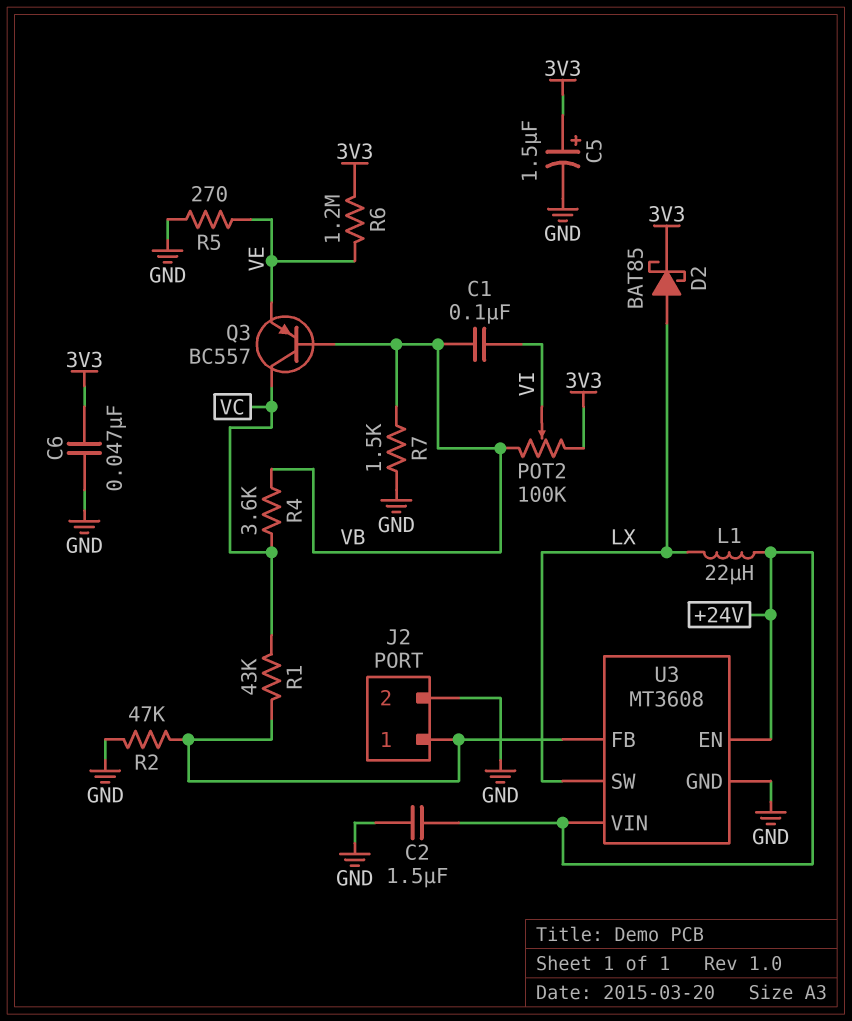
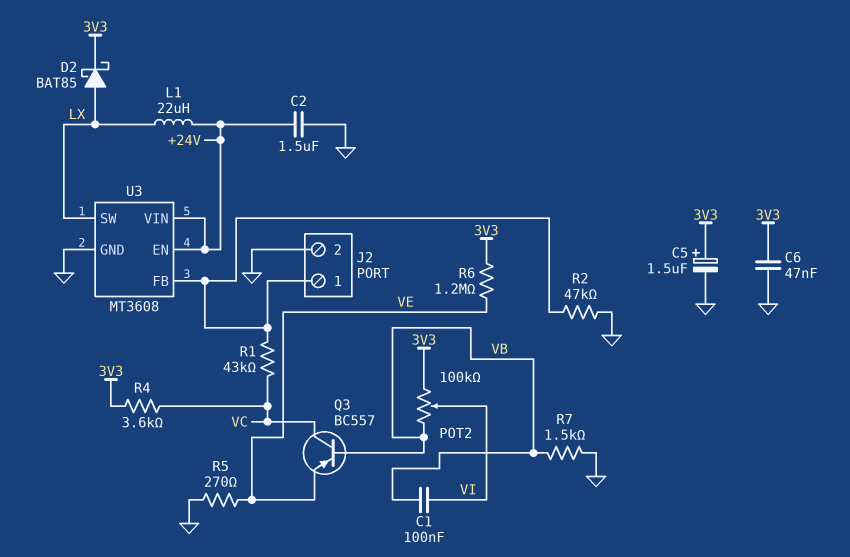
R4: 3.6k (VB, VC) -> 3.6k (3V3, VC)

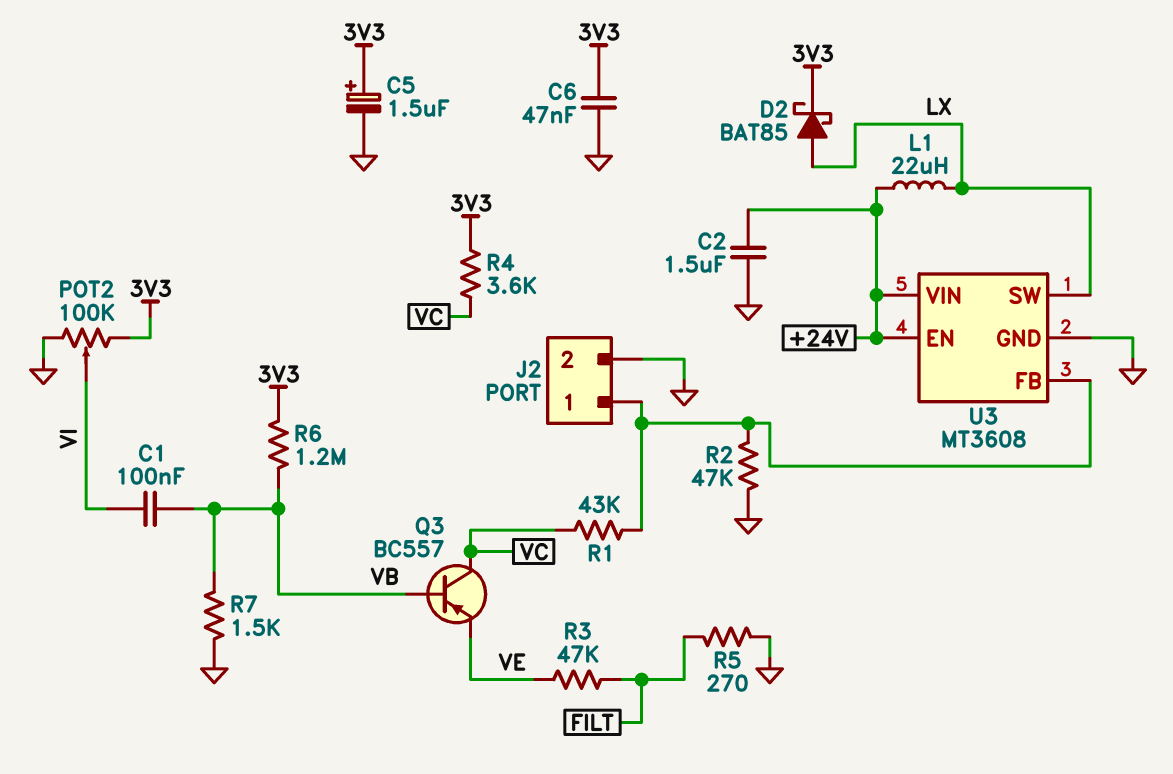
POT2: 100k (3V3, VB, wiper VI) -> 100k (3V3, GND, wiper VI)
R3: none -> 47k (FILT, VE)
R5: 270 (GND, VE) -> 270 (FILT, GND)
R6: 1.2M (3V3, VE) -> 1.2M (3V3, VB)

